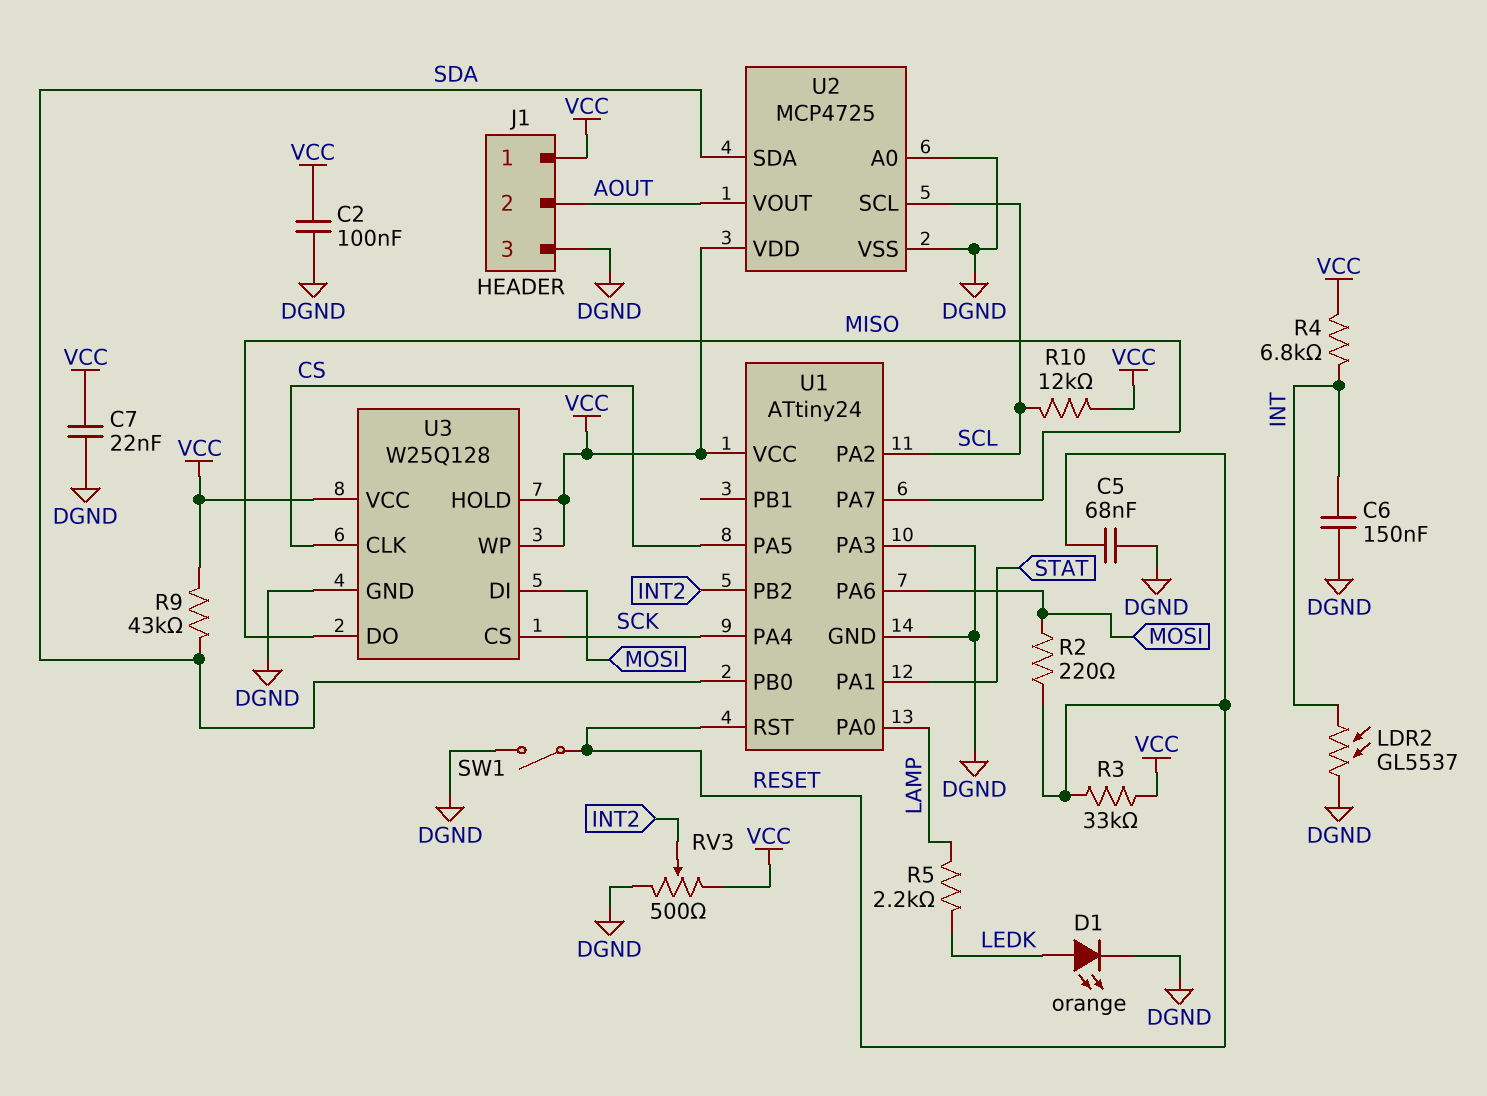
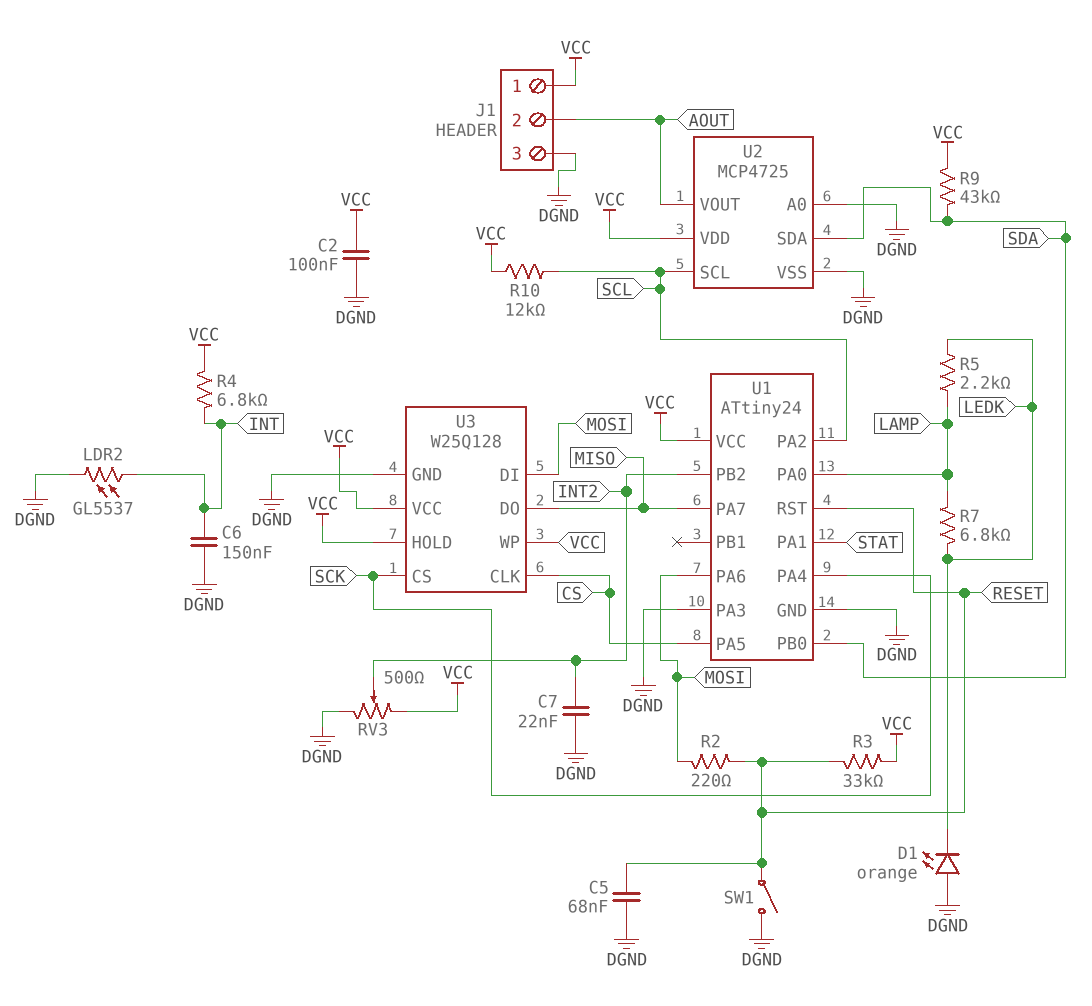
C7: 22nF (DGND, VCC) -> 22nF (DGND, INT2)
D1: LED orange (A LEDK, K DGND) -> LED orange (A DGND, K LEDK)
R7: none -> 6.8k (LAMP, LEDK)

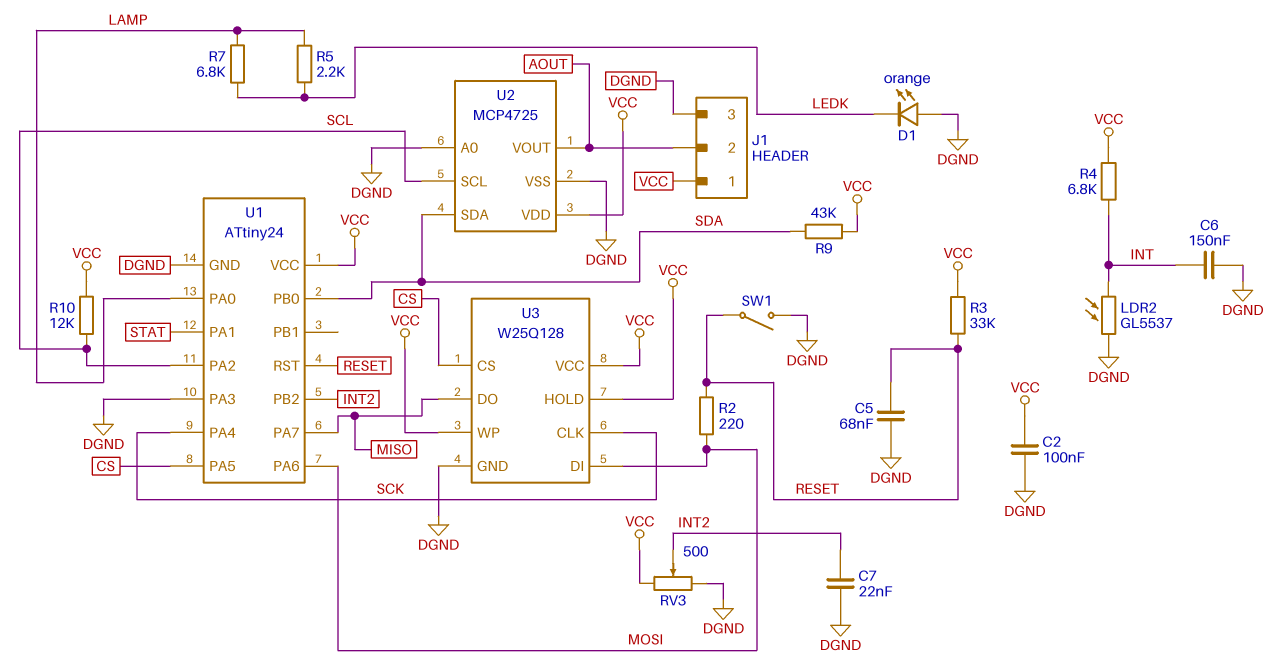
U3 pin CLK: CS -> SCK
U3 pin CS: SCK -> CS

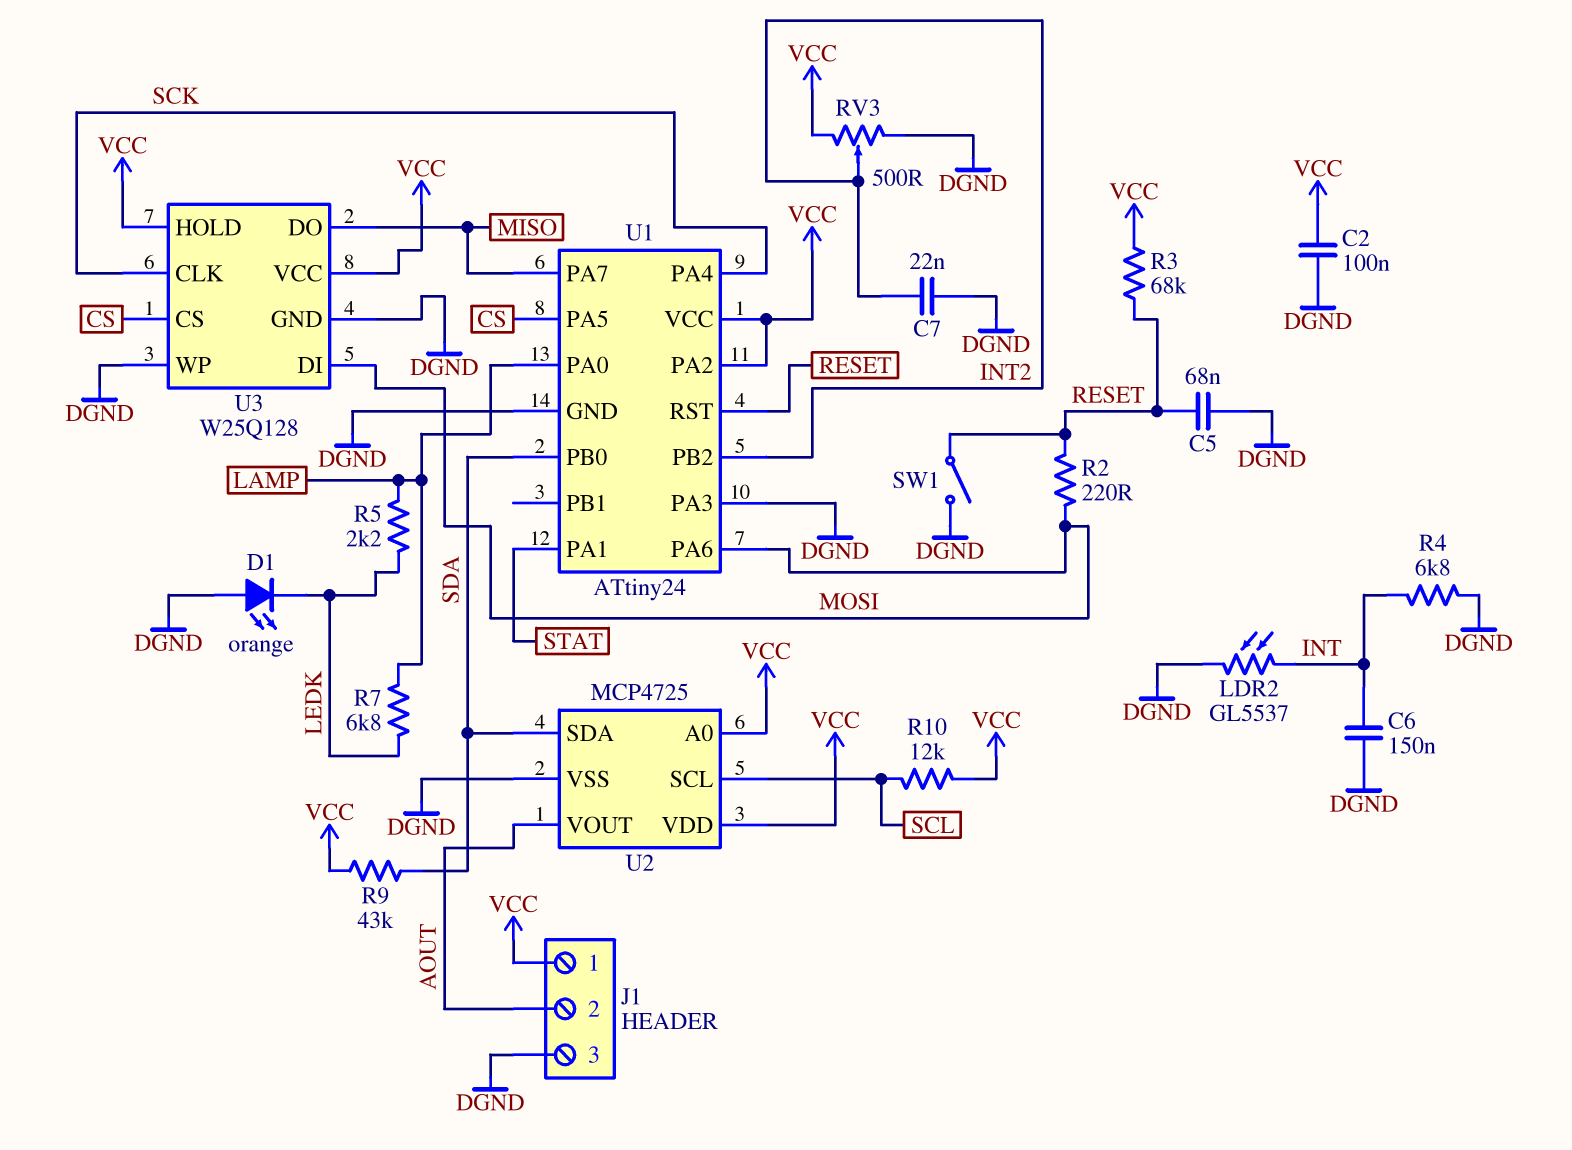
R3: 33k (RESET, VCC) -> 68k (RESET, VCC)
R4: 6.8k (INT, VCC) -> 6.8k (DGND, INT)
U1 pin PA2: SCL -> VCC
U2 pin A0: DGND -> VCC
U3 pin WP: VCC -> DGND

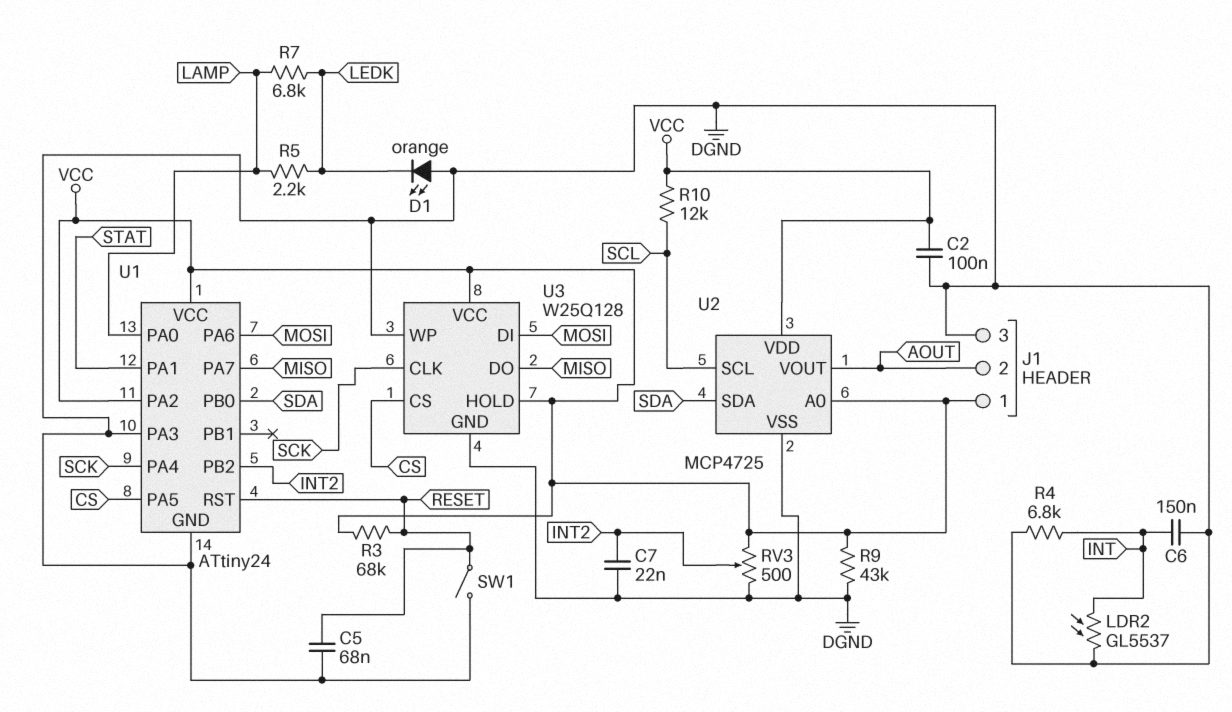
R2: 220 (MOSI, RESET) -> none
R9: 43k (SDA, VCC) -> 43k (DGND, VCC)

